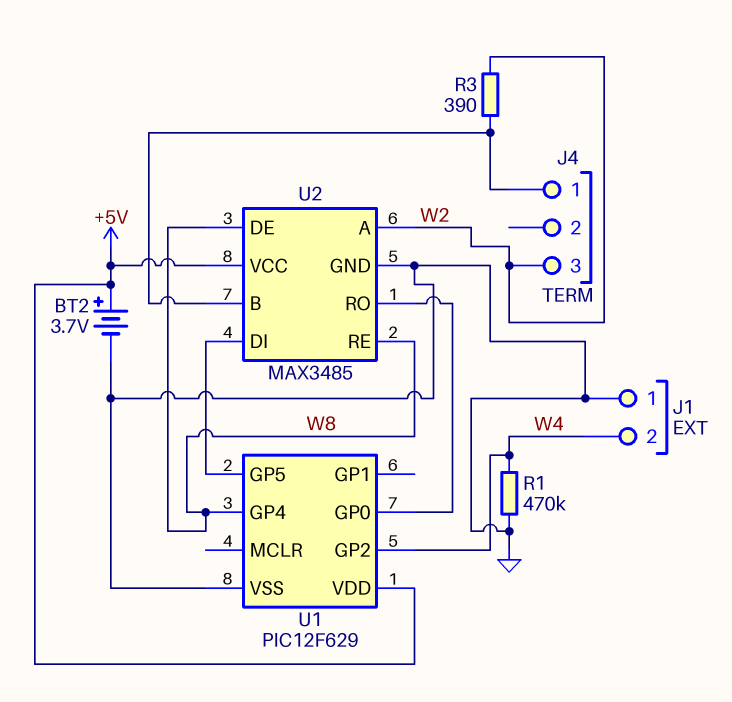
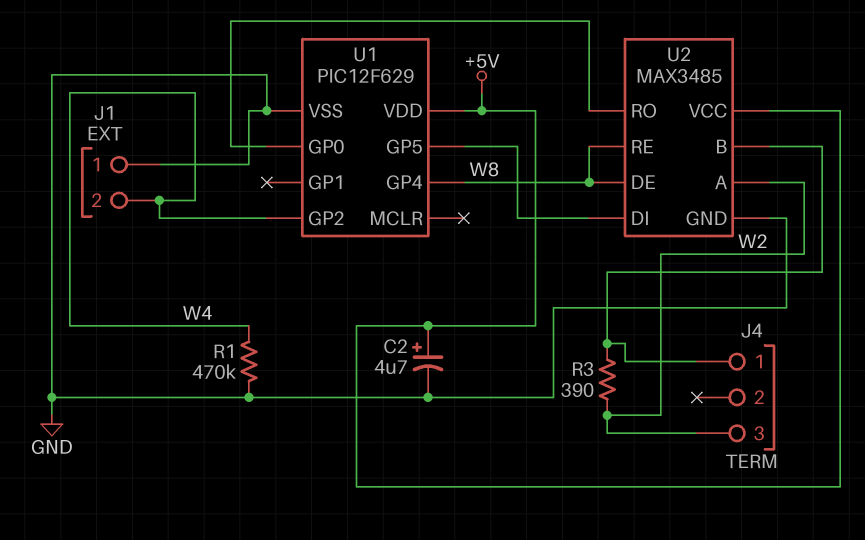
BT2: 3.7V (plus +5V, minus GND) -> none
C2: none -> 4.7uF (plus +5V, minus GND)

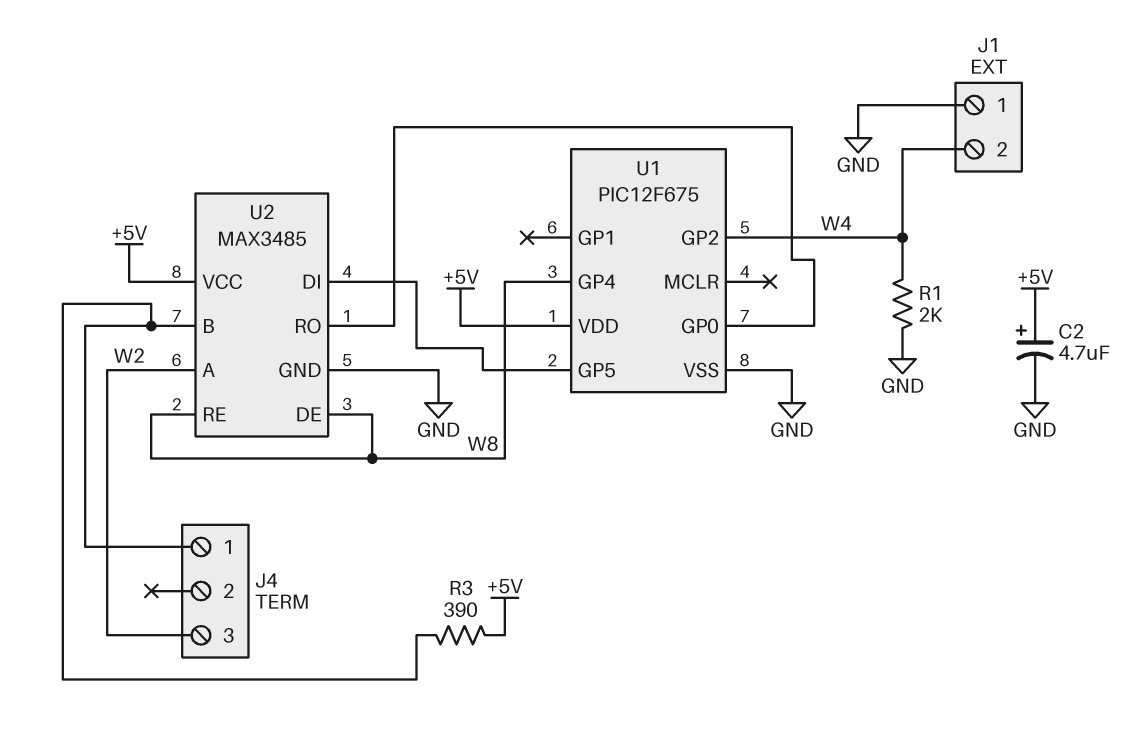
R1: 470k (GND, W4) -> 2k (GND, W4)
R3: 390 (J4/1, W2) -> 390 (+5V, J4/1)
U1: PIC12F629 -> PIC12F675

